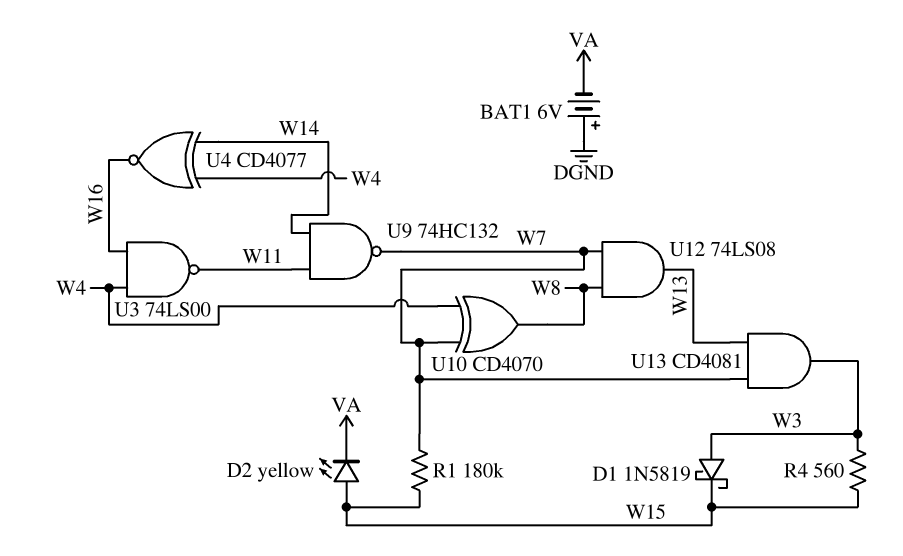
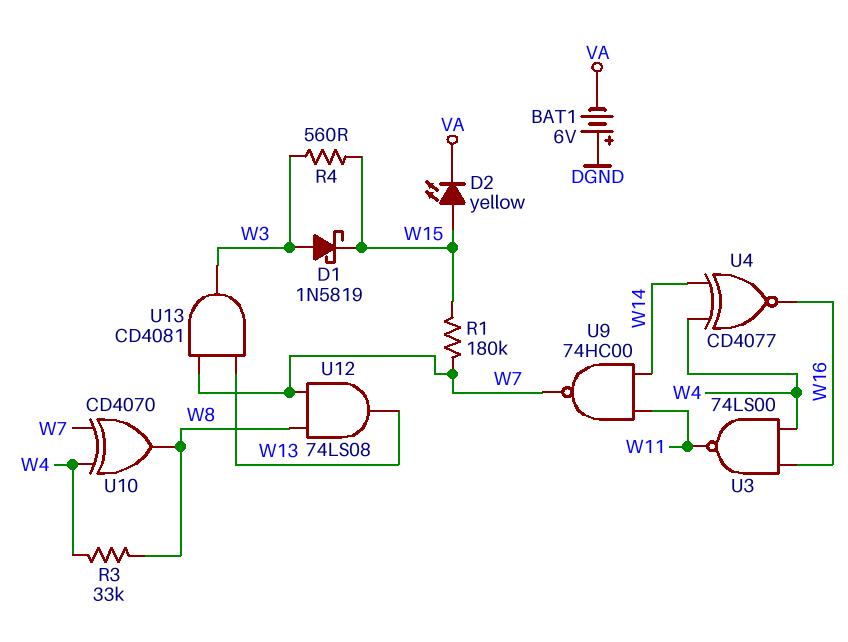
R3: none -> 33k (W4, W8)
U9: NAND 74HC132 (in W11, in W14, out W7) -> NAND 74HC00 (in W11, in W14, out W7)

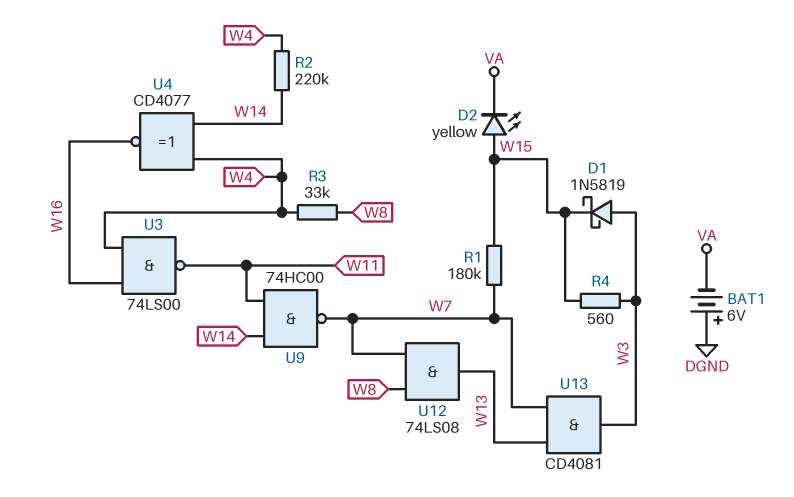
R2: none -> 220k (W4, W14)
U10: XOR CD4070 (in W4, in W7, out W8) -> none

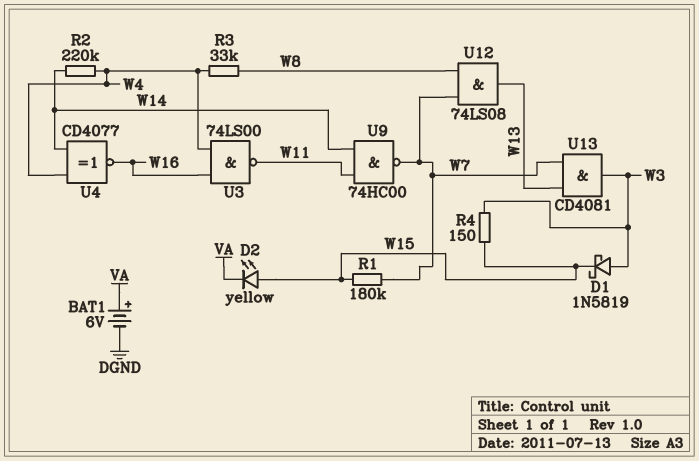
BAT1: 6V (plus DGND, minus VA) -> 6V (plus VA, minus DGND)
R4: 560 (W3, W15) -> 150 (W3, W15)

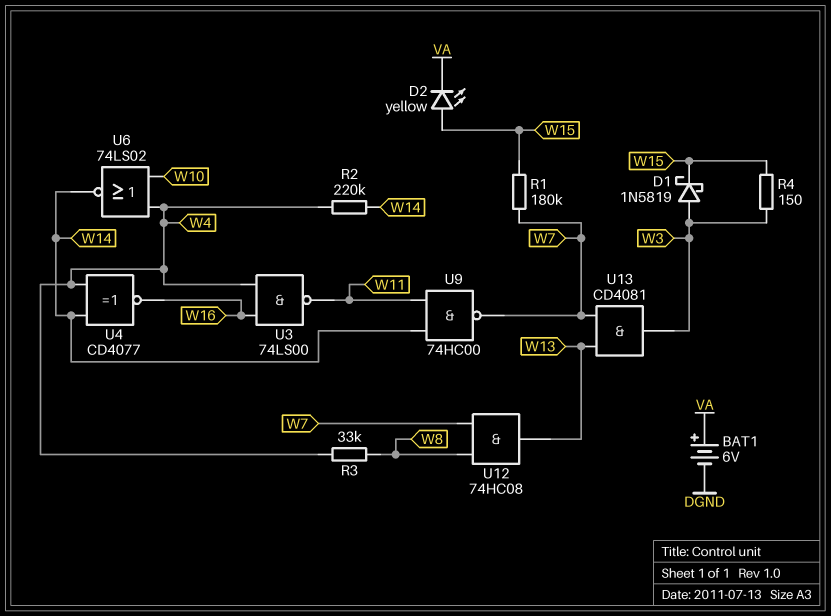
U6: none -> NOR 74LS02 (in W4, in W10, out W14)
U12: AND 74LS08 (in W7, in W8, out W13) -> AND 74HC08 (in W7, in W8, out W13)

